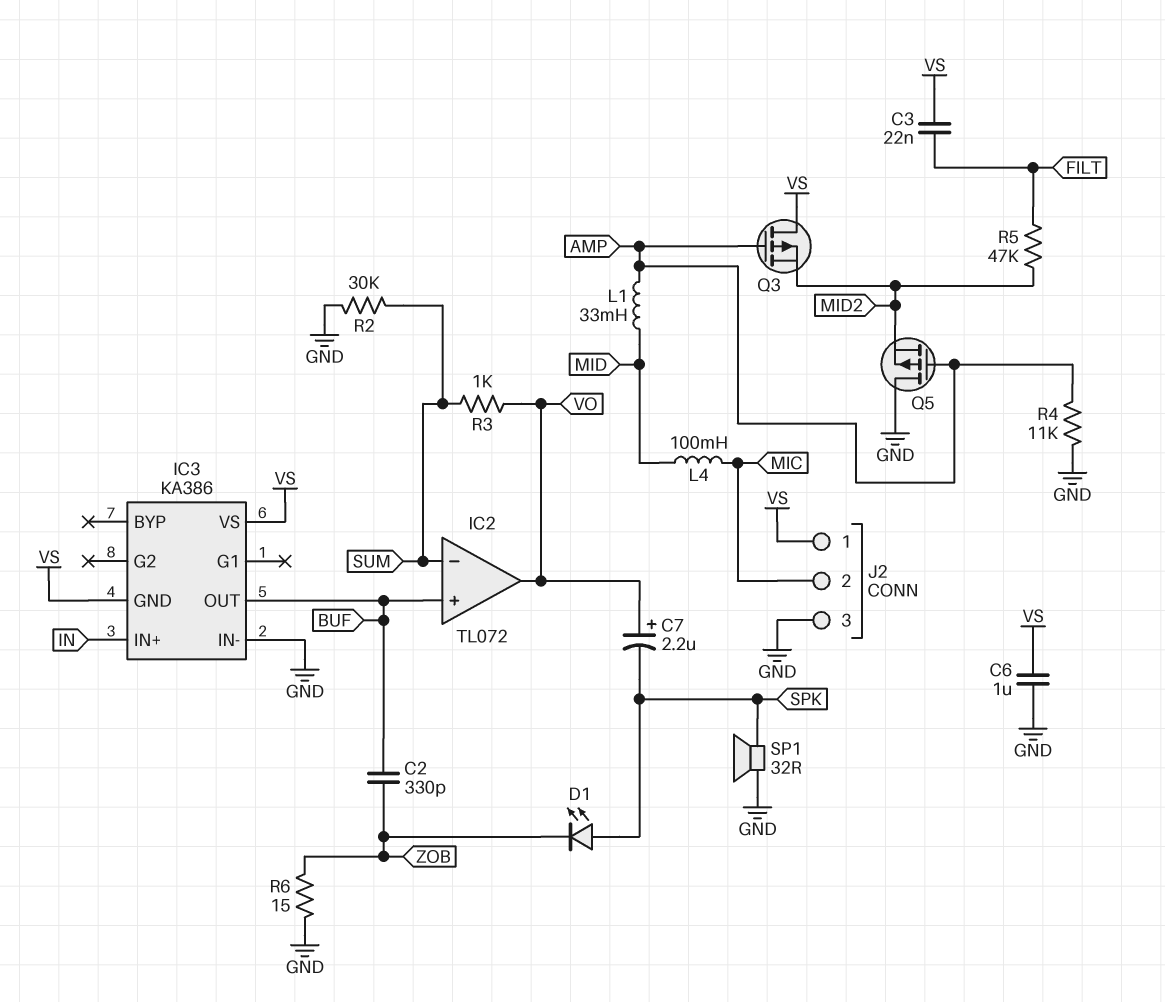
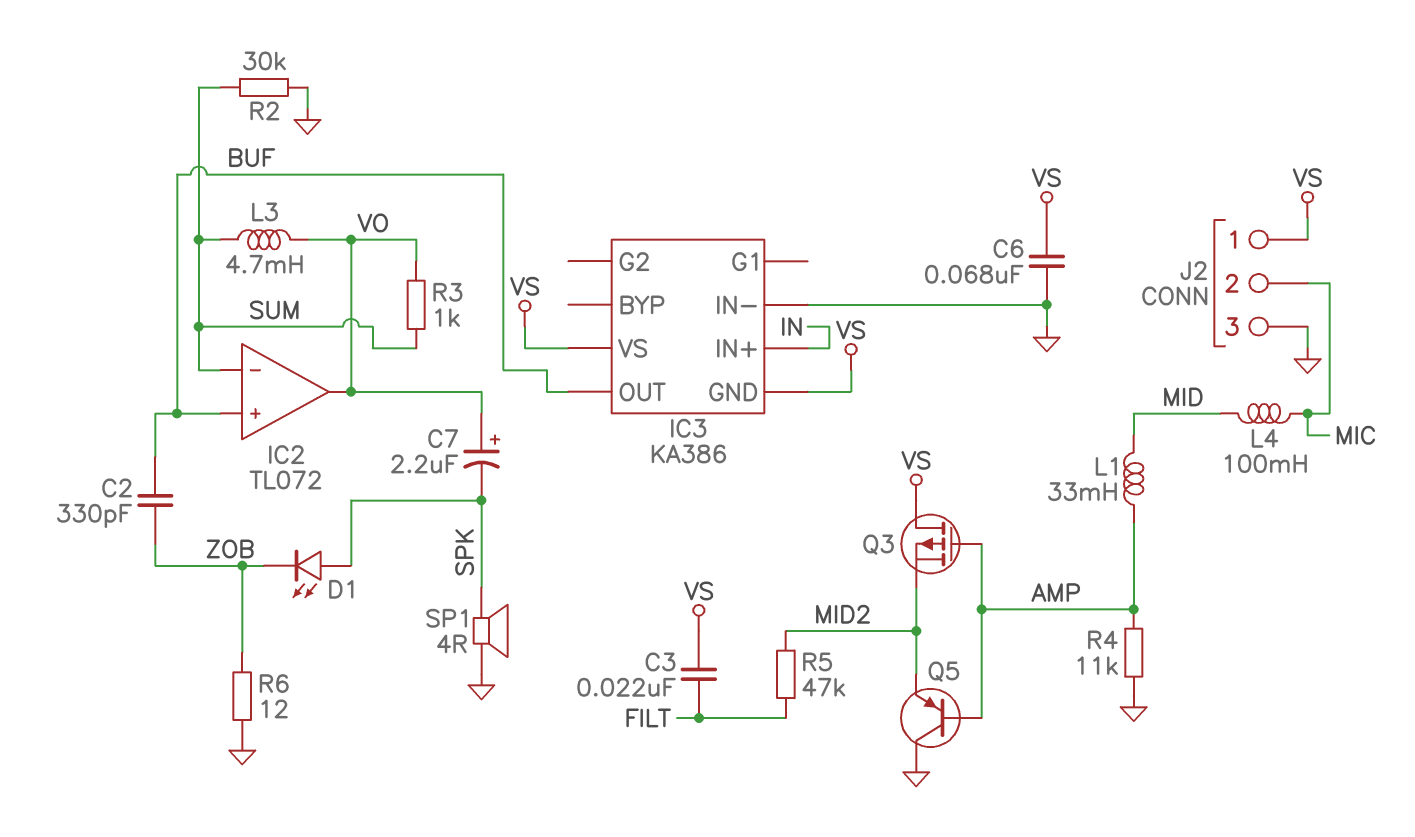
C6: 1uF (GND, VS) -> 68nF (GND, VS)
L3: none -> 4.7mH (SUM, VO)
Q5: PMOS (G AMP, D GND, S MID2) -> PNP (B AMP, C GND, E MID2)
R6: 15 (GND, ZOB) -> 12 (GND, ZOB)
SP1: speaker 32R (GND, SPK) -> speaker 4R (GND, SPK)

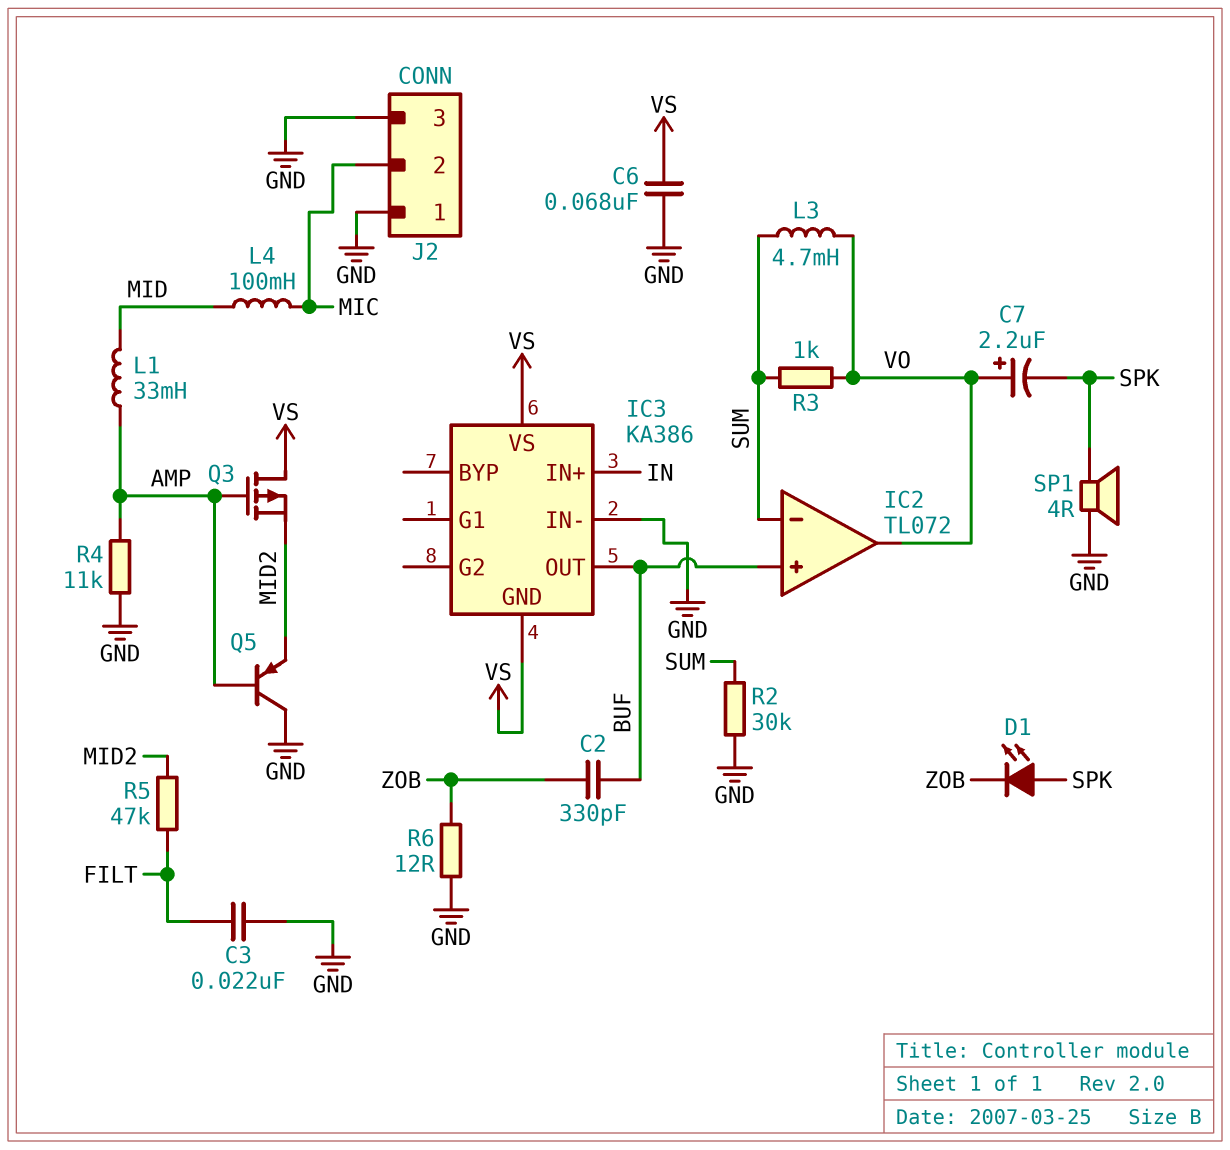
C3: 22nF (FILT, VS) -> 22nF (FILT, GND)
J2 pin 1: VS -> GND

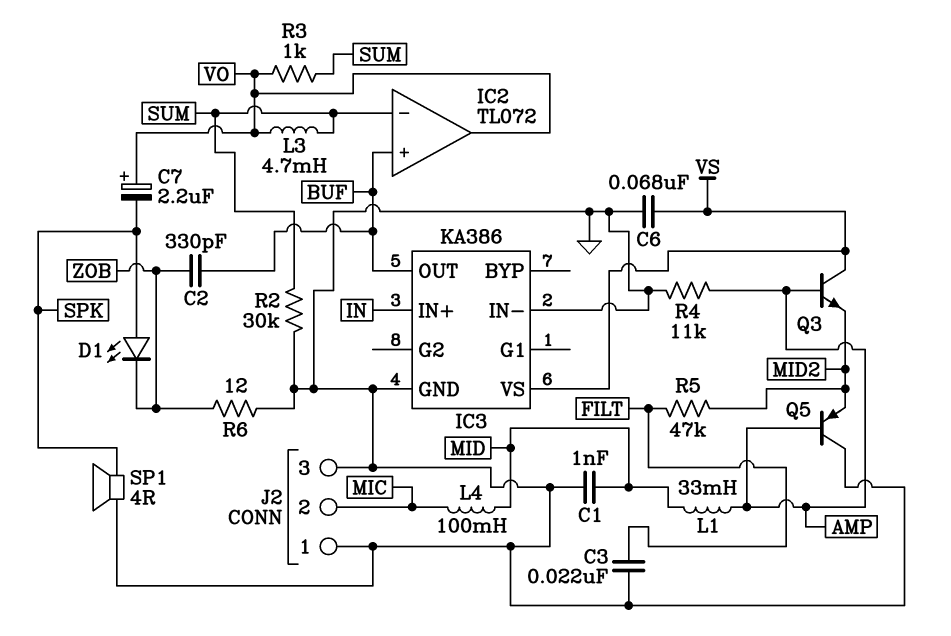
C1: none -> 1nF (GND, MID)
IC3 pin GND: VS -> GND
Q3: PMOS (G AMP, D VS, S MID2) -> NPN (B AMP, C VS, E MID2)

